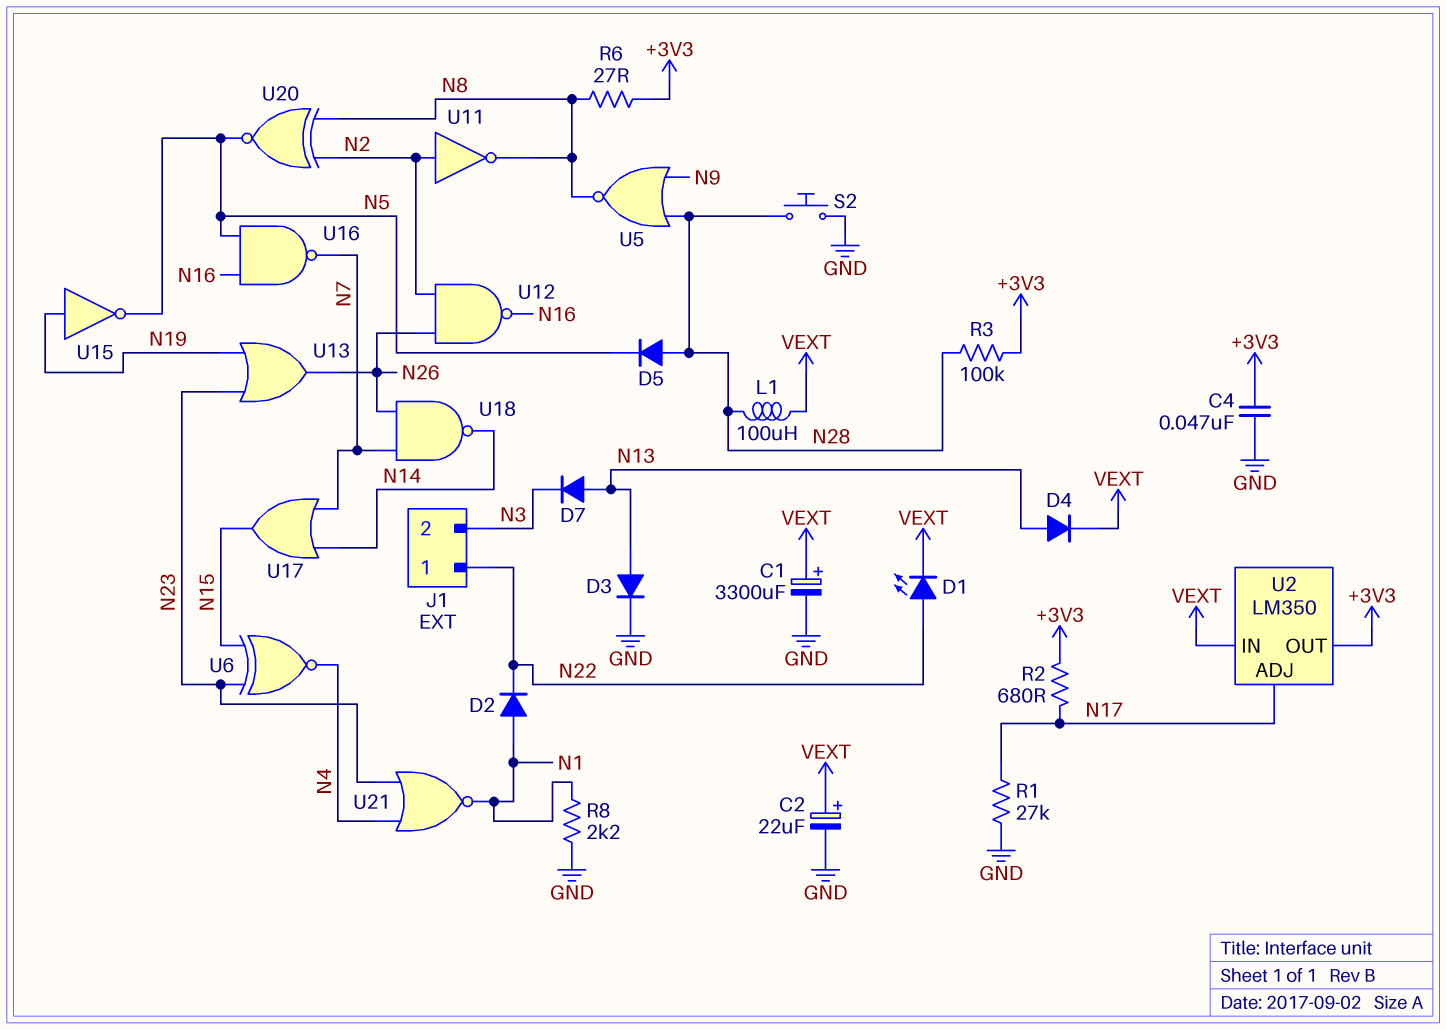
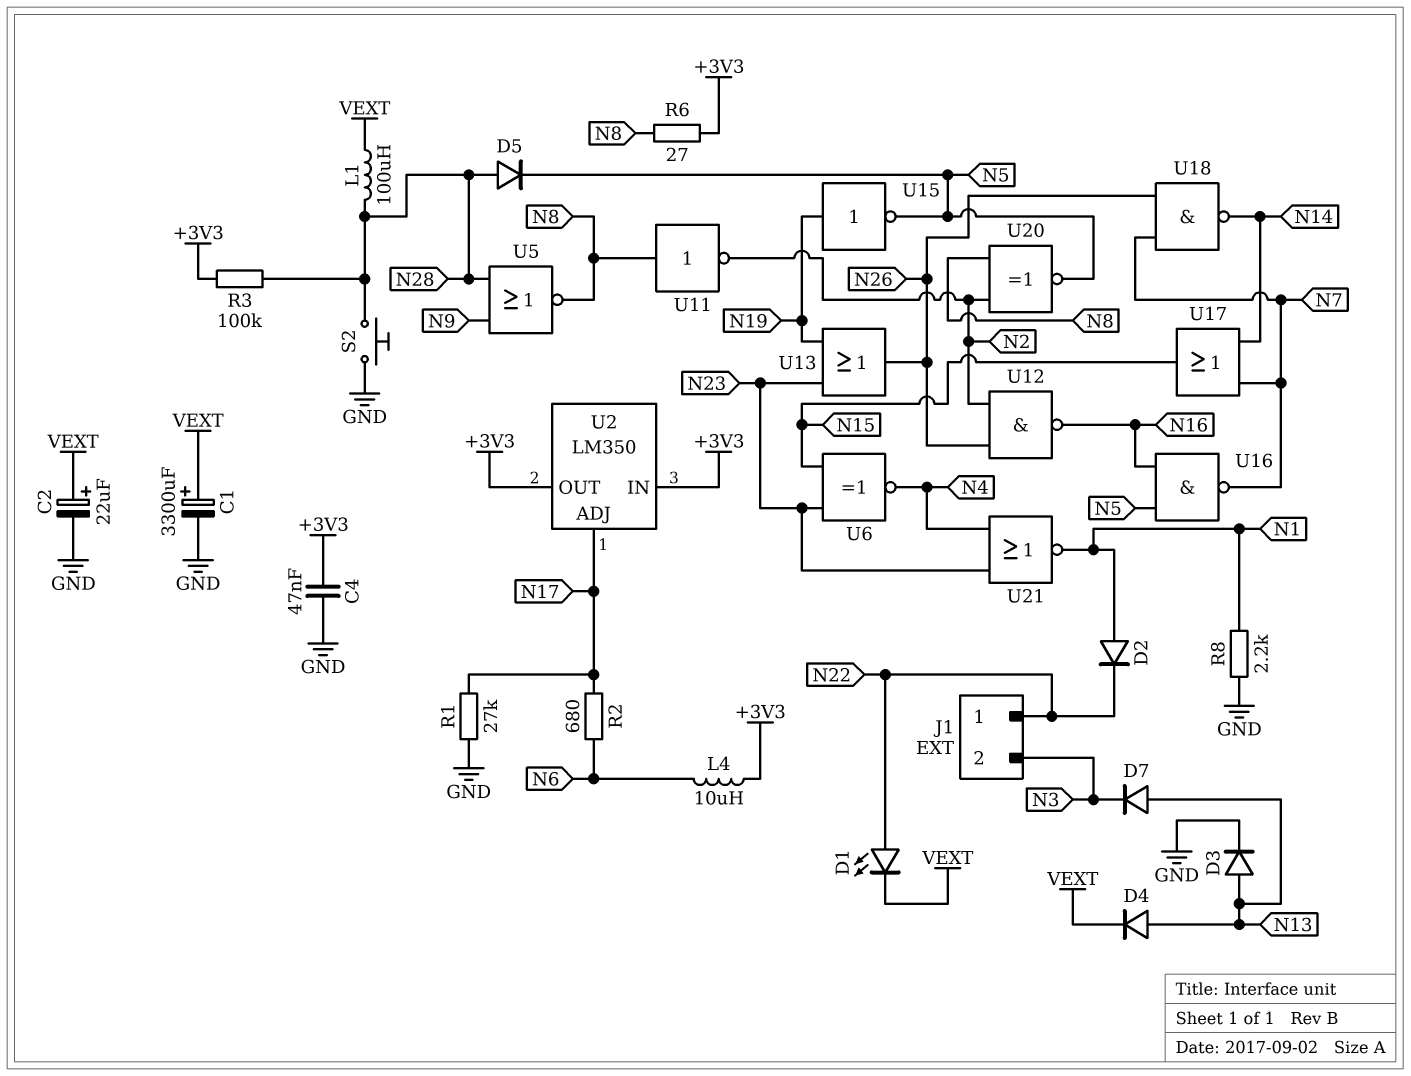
L4: none -> 10uH (+3V3, N6)
R2: 680 (+3V3, N17) -> 680 (N6, N17)
U2 pin IN: VEXT -> +3V3
U11: NOT (in N2, out N8) -> NOT (in N8, out N2)

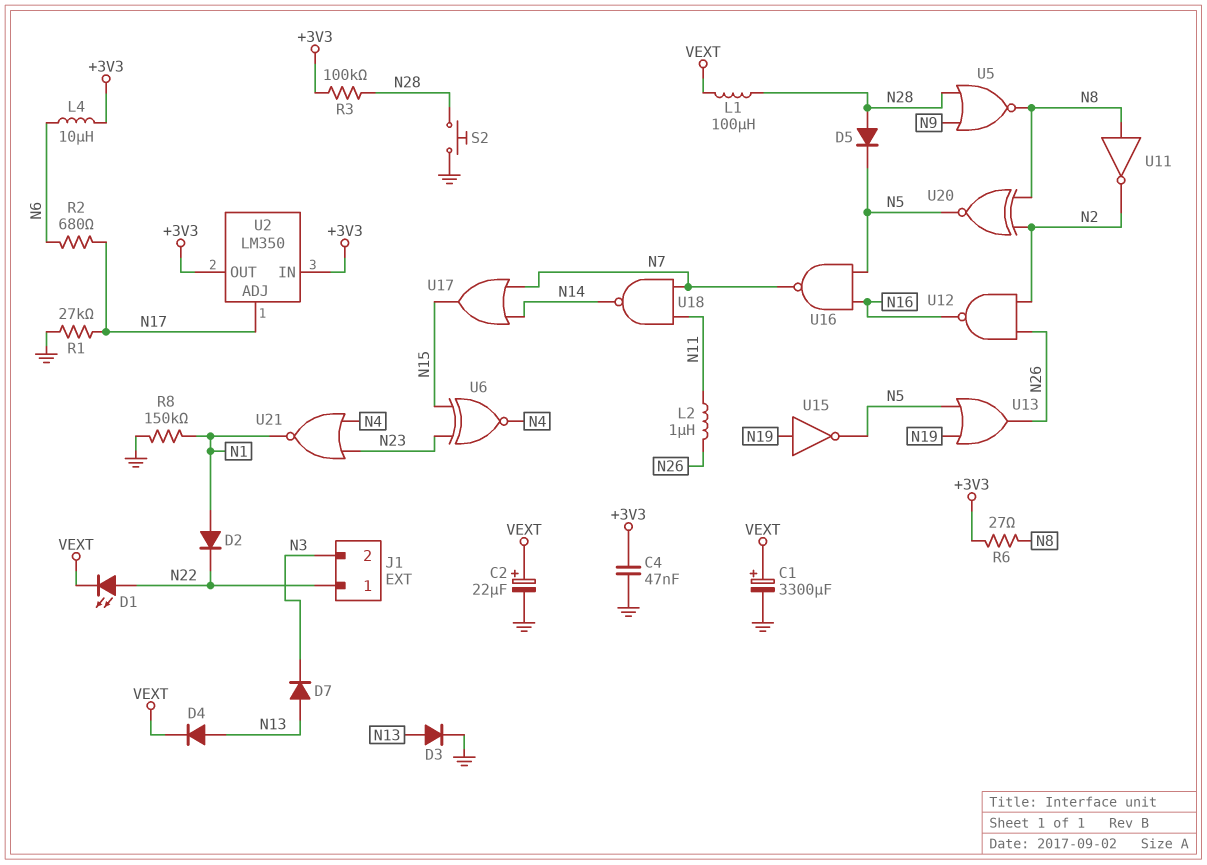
L2: none -> 1uH (N11, N26)
R8: 2.2k (GND, N1) -> 150k (GND, N1)
U13: OR (in N19, in N23, out N26) -> OR (in N5, in N19, out N26)
U18: NAND (in N7, in N26, out N14) -> NAND (in N7, in N11, out N14)

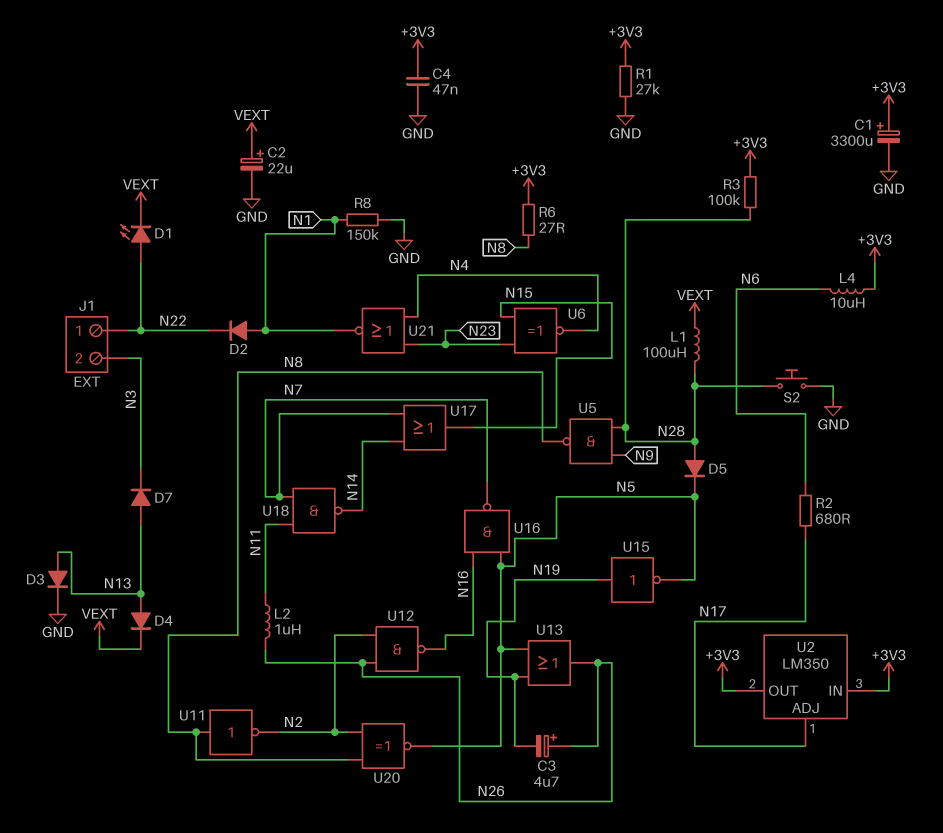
C1: 3300uF (plus VEXT, minus GND) -> 3300uF (plus +3V3, minus GND)
C3: none -> 4.7uF (plus N26, minus N19)
R1: 27k (GND, N17) -> 27k (+3V3, GND)
U5: NOR (in N9, in N28, out N8) -> NAND (in N9, in N28, out N8)

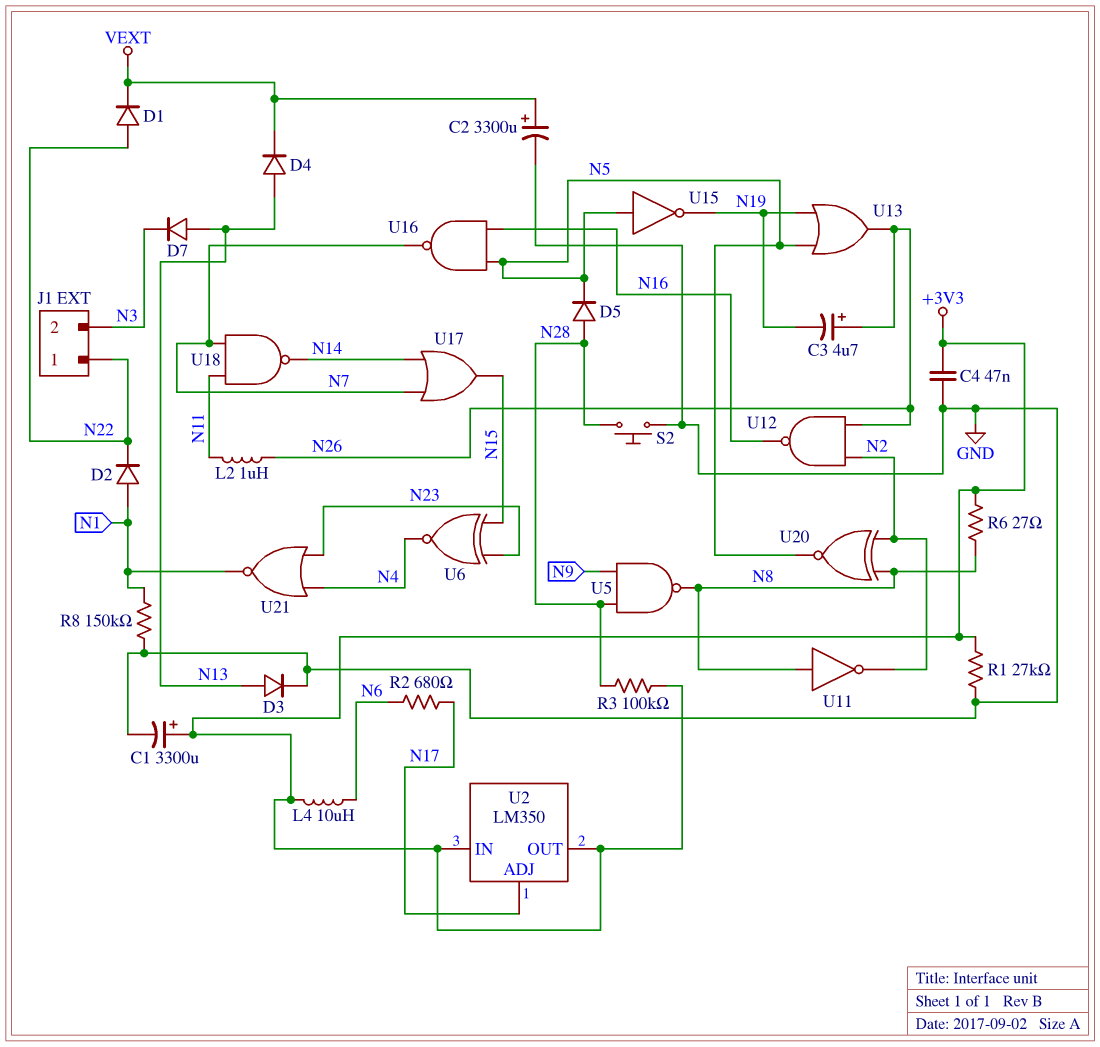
C2: 22uF (plus VEXT, minus GND) -> 3300uF (plus VEXT, minus GND)
D1: LED (A N22, K VEXT) -> diode (A N22, K VEXT)
L1: 100uH (N28, VEXT) -> none
U15: NOT (in N19, out N5) -> NOT (in N5, out N19)

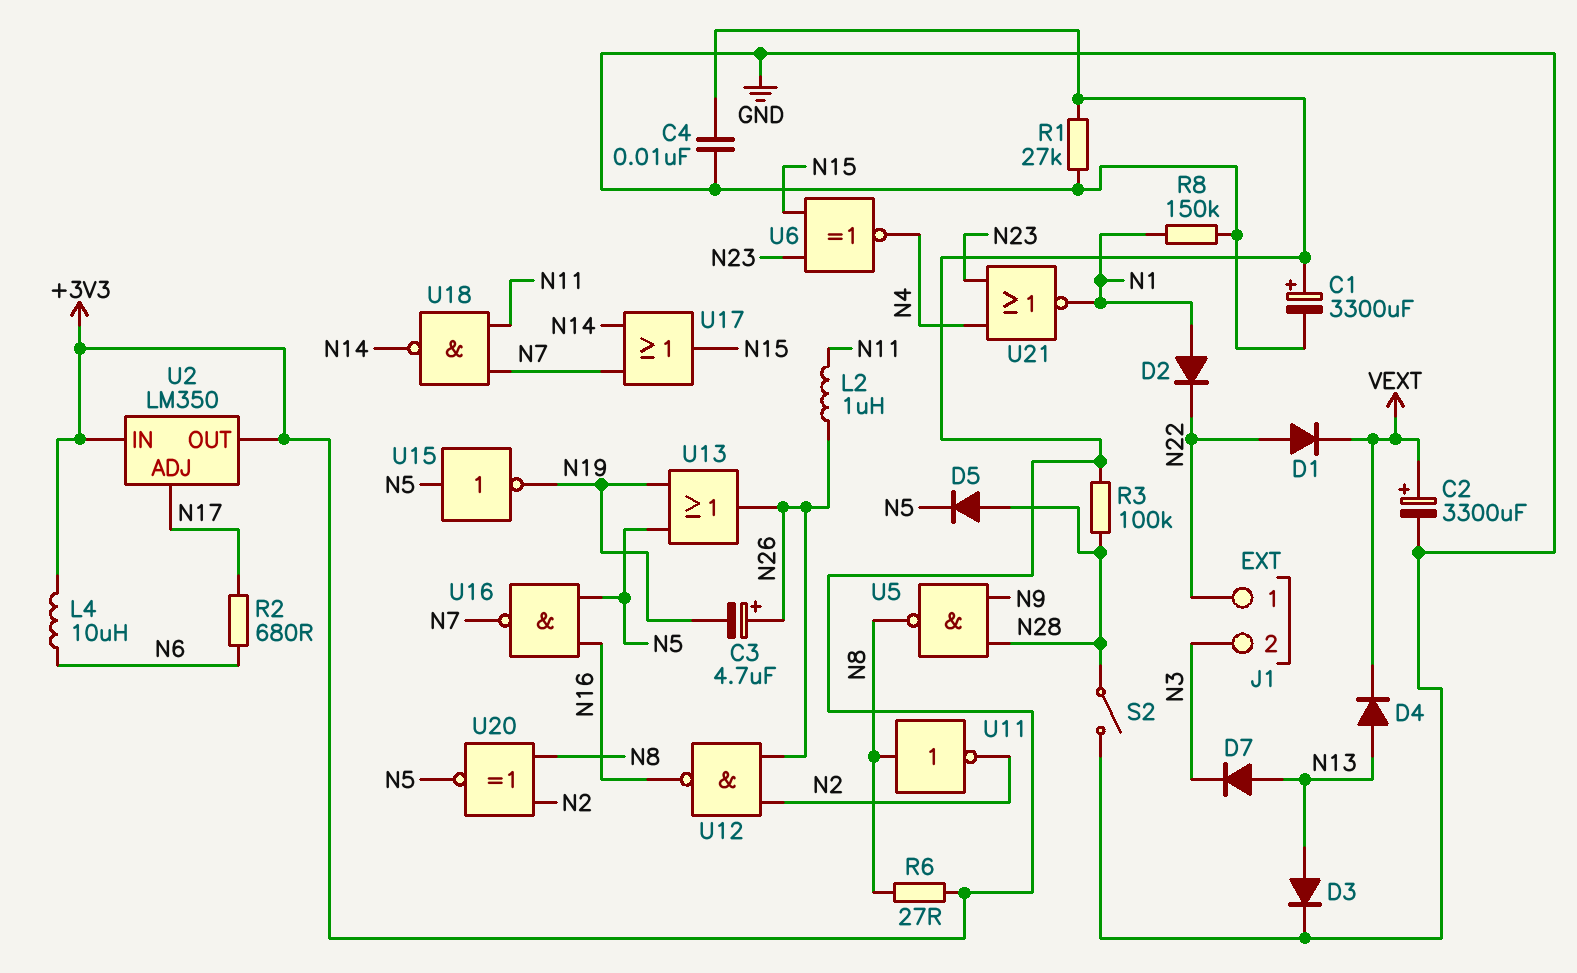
C4: 47nF (+3V3, GND) -> 10nF (+3V3, GND)
S2: button (GND, N28) -> switch (GND, N28)

